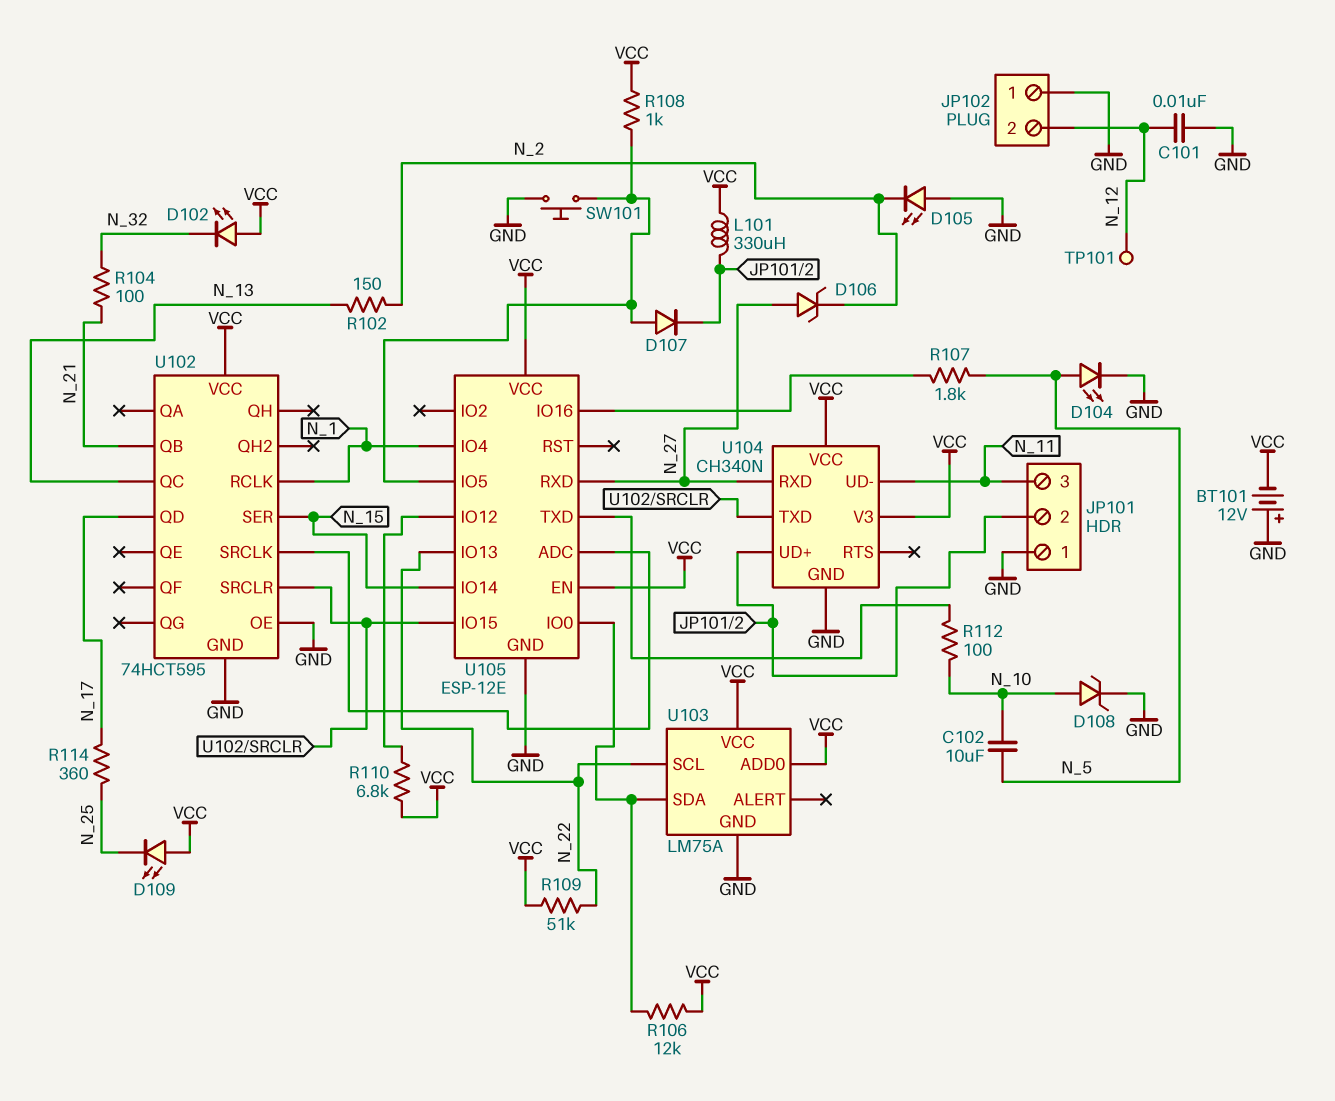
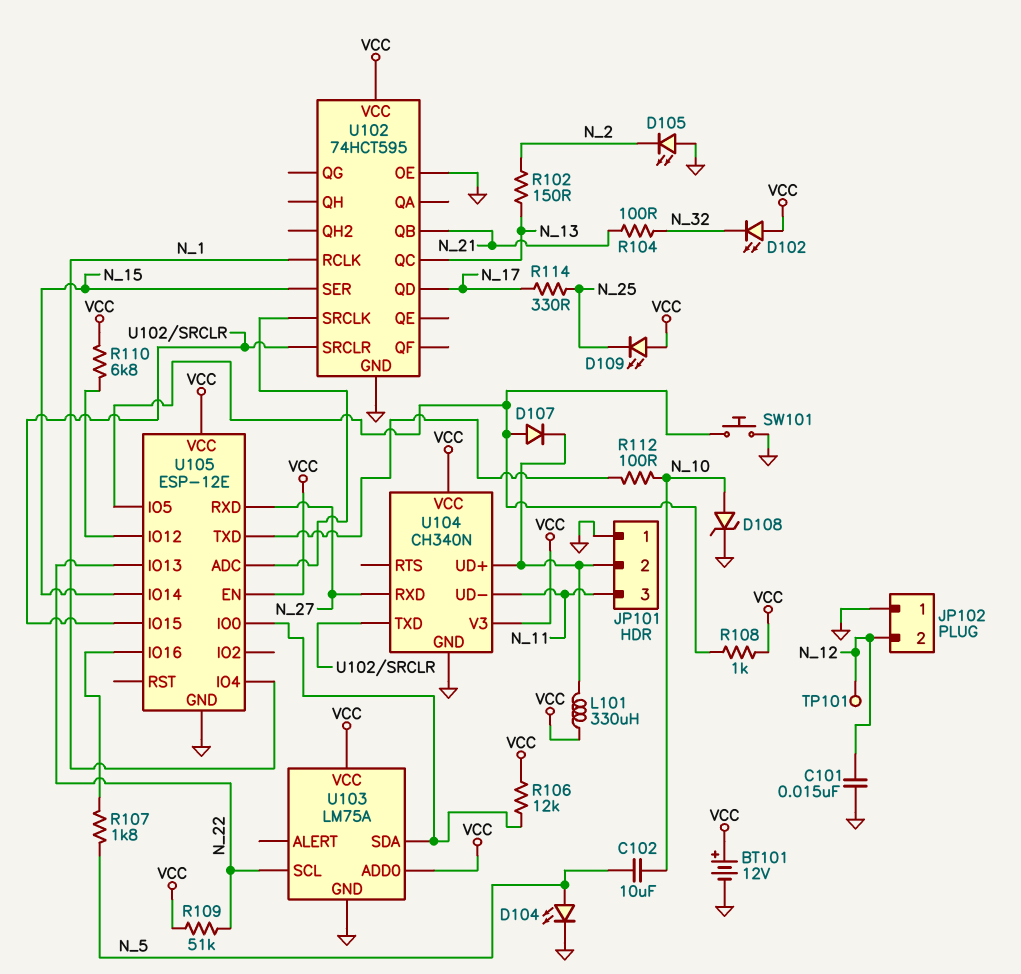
BT101: 12V (plus GND, minus VCC) -> 12V (plus VCC, minus GND)
C101: 10nF (GND, N_12) -> 15nF (GND, N_12)
D106: zener (A N_27, K N_2) -> none
R114: 360 (N_17, N_25) -> 330 (N_17, N_25)

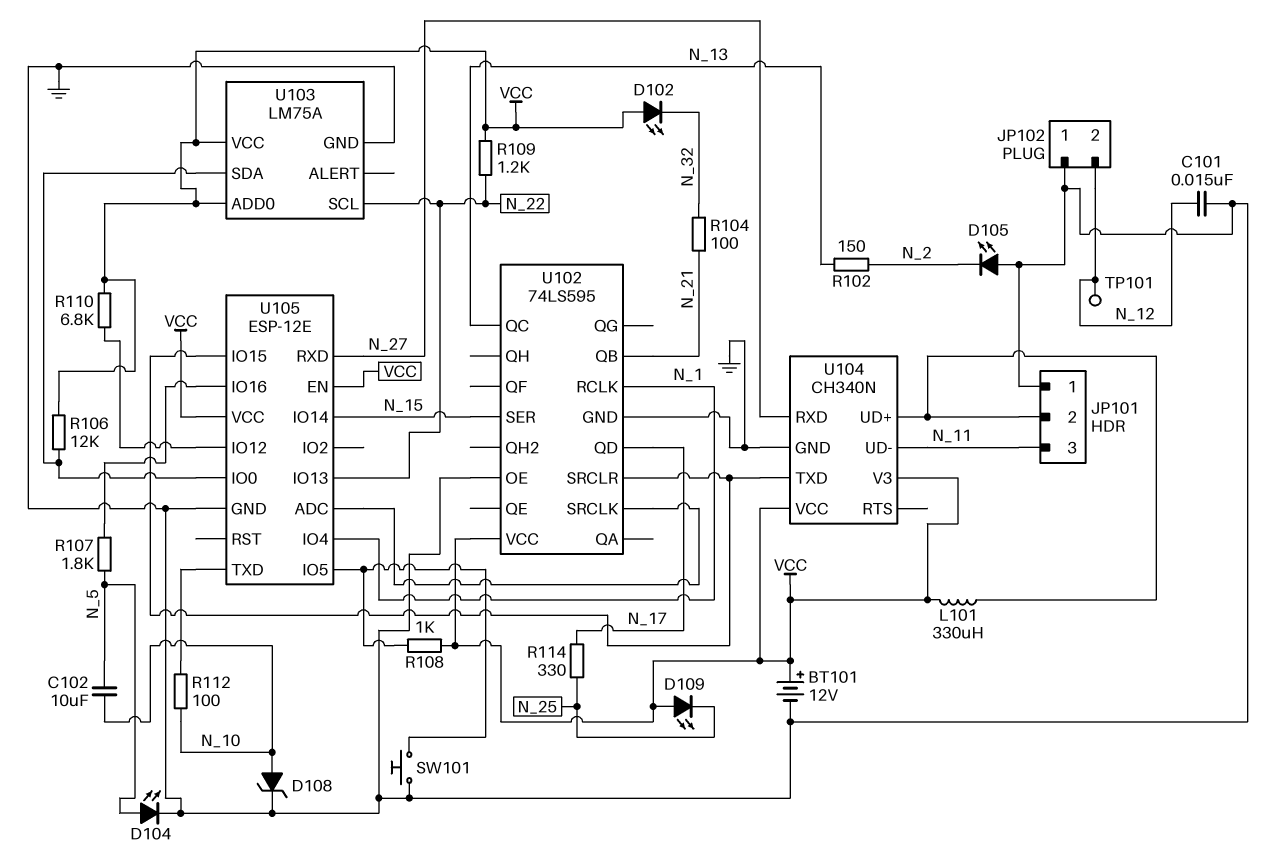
D107: diode (A U105/IO5, K JP101/2) -> none
R109: 51k (N_22, VCC) -> 1.2k (N_22, VCC)
U102: 74HCT595 -> 74LS595

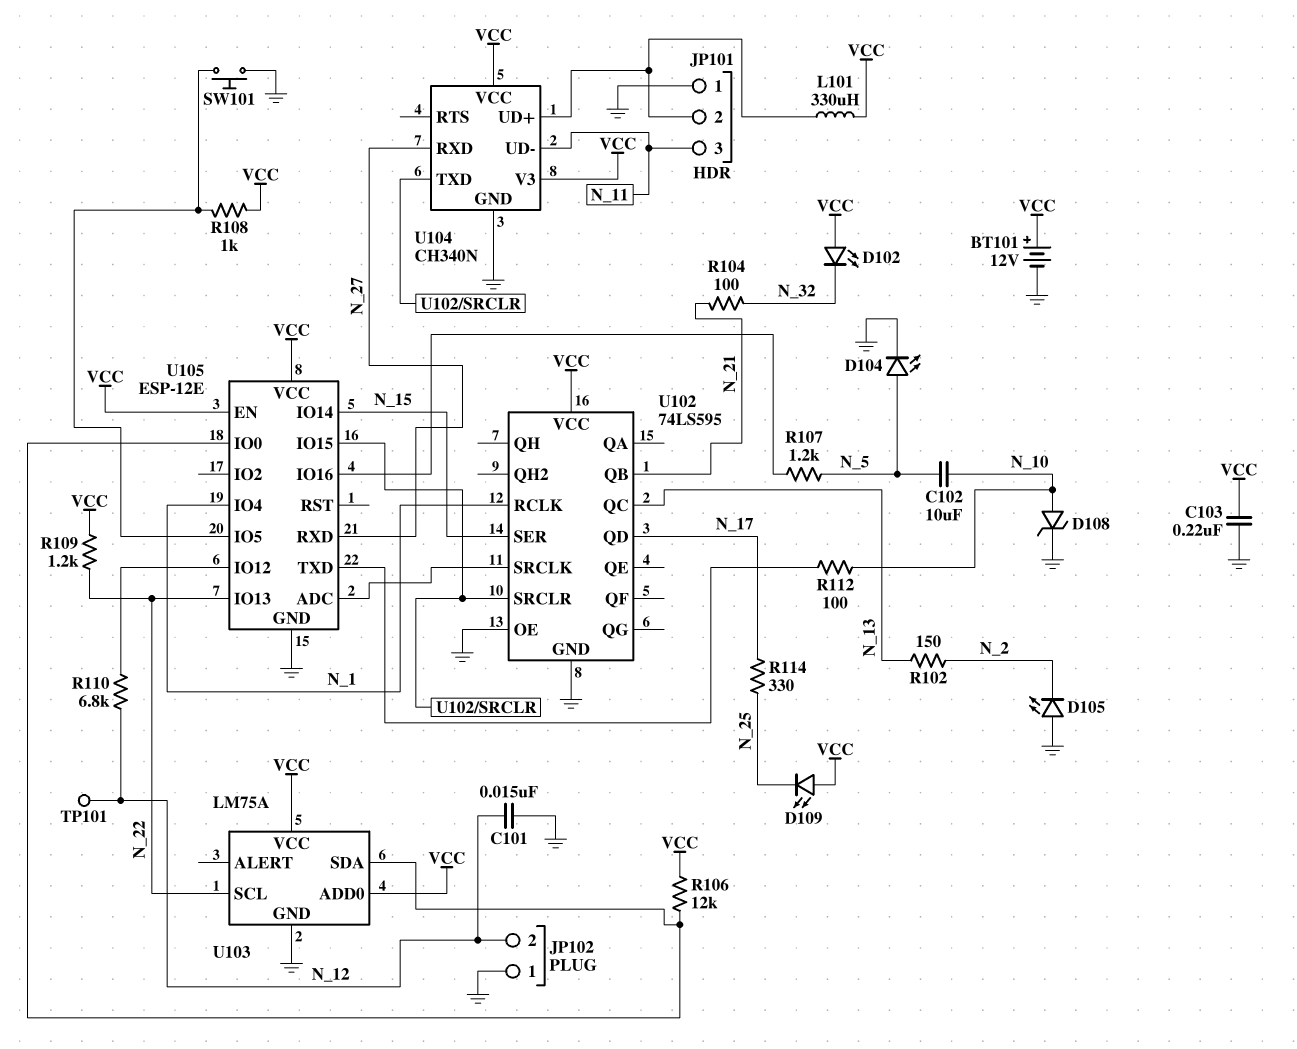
C103: none -> 220nF (GND, VCC)
R107: 1.8k (N_5, U105/IO16) -> 1.2k (N_5, U105/IO16)
R110: 6.8k (U105/IO12, VCC) -> 6.8k (N_12, U105/IO12)

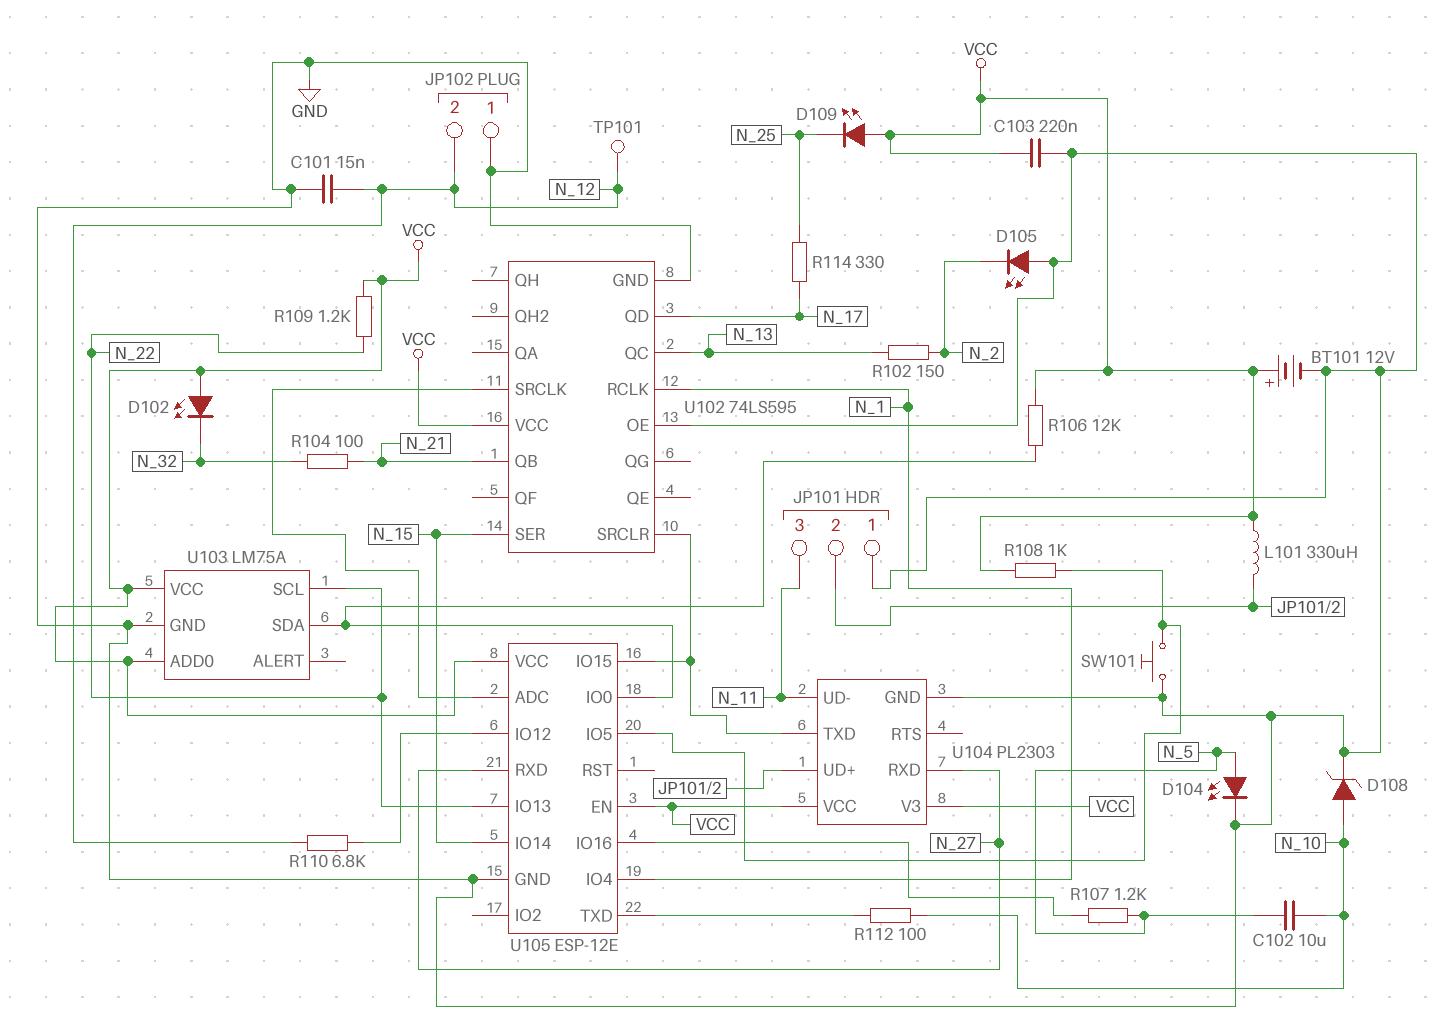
U104: CH340N -> PL2303

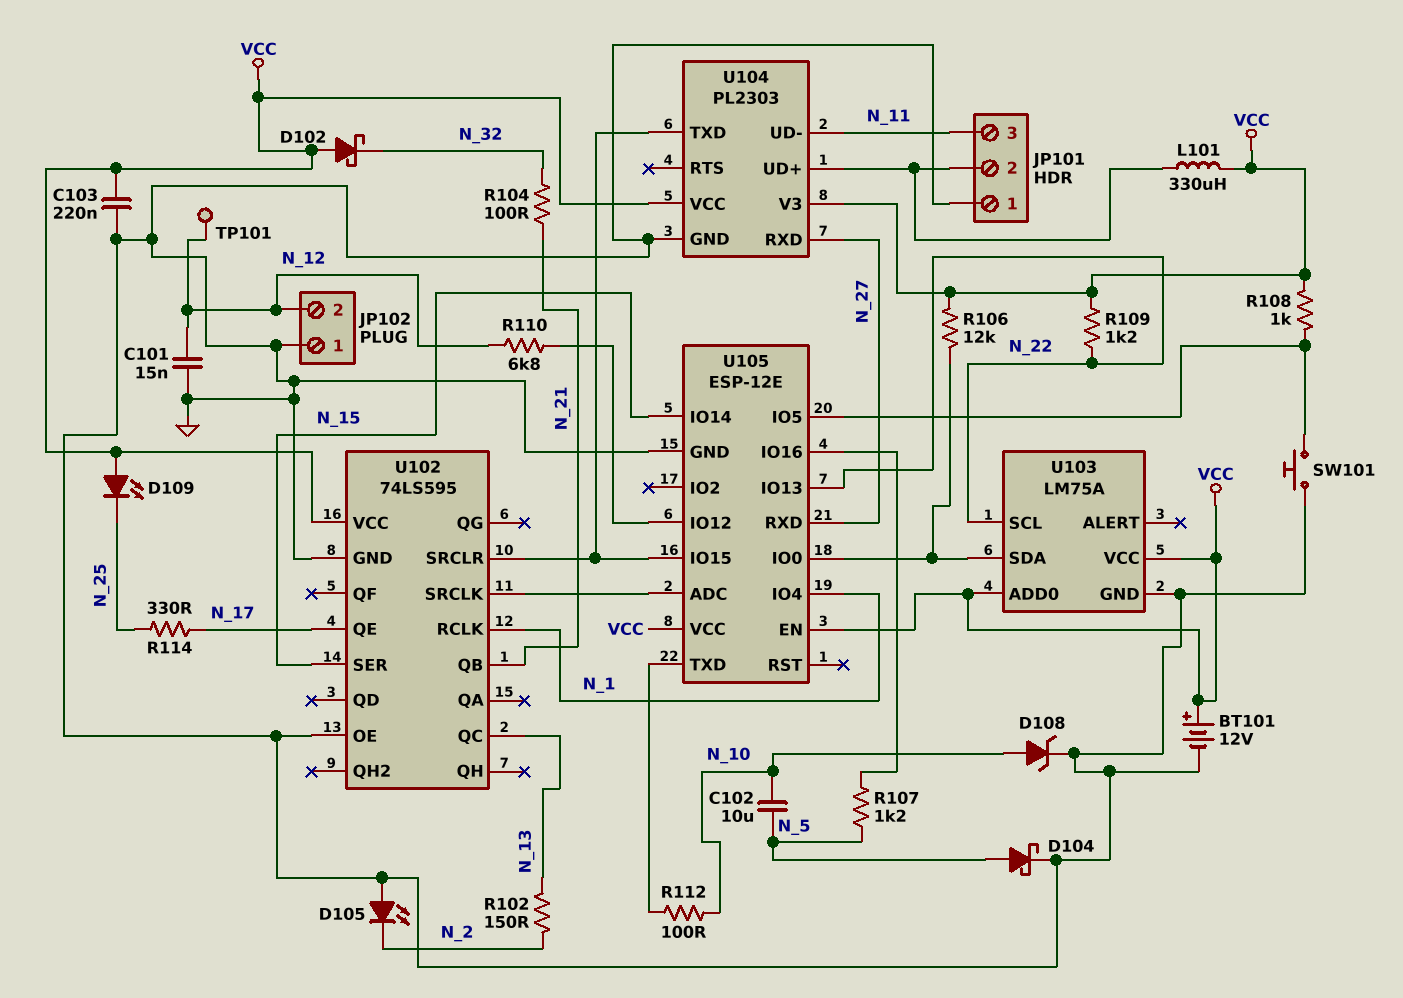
D102: LED (A VCC, K N_32) -> schottky (A VCC, K N_32)
D104: LED (A N_5, K GND) -> schottky (A N_5, K GND)
U102 pin QD: N_17 -> none
U102 pin QE: none -> N_17

